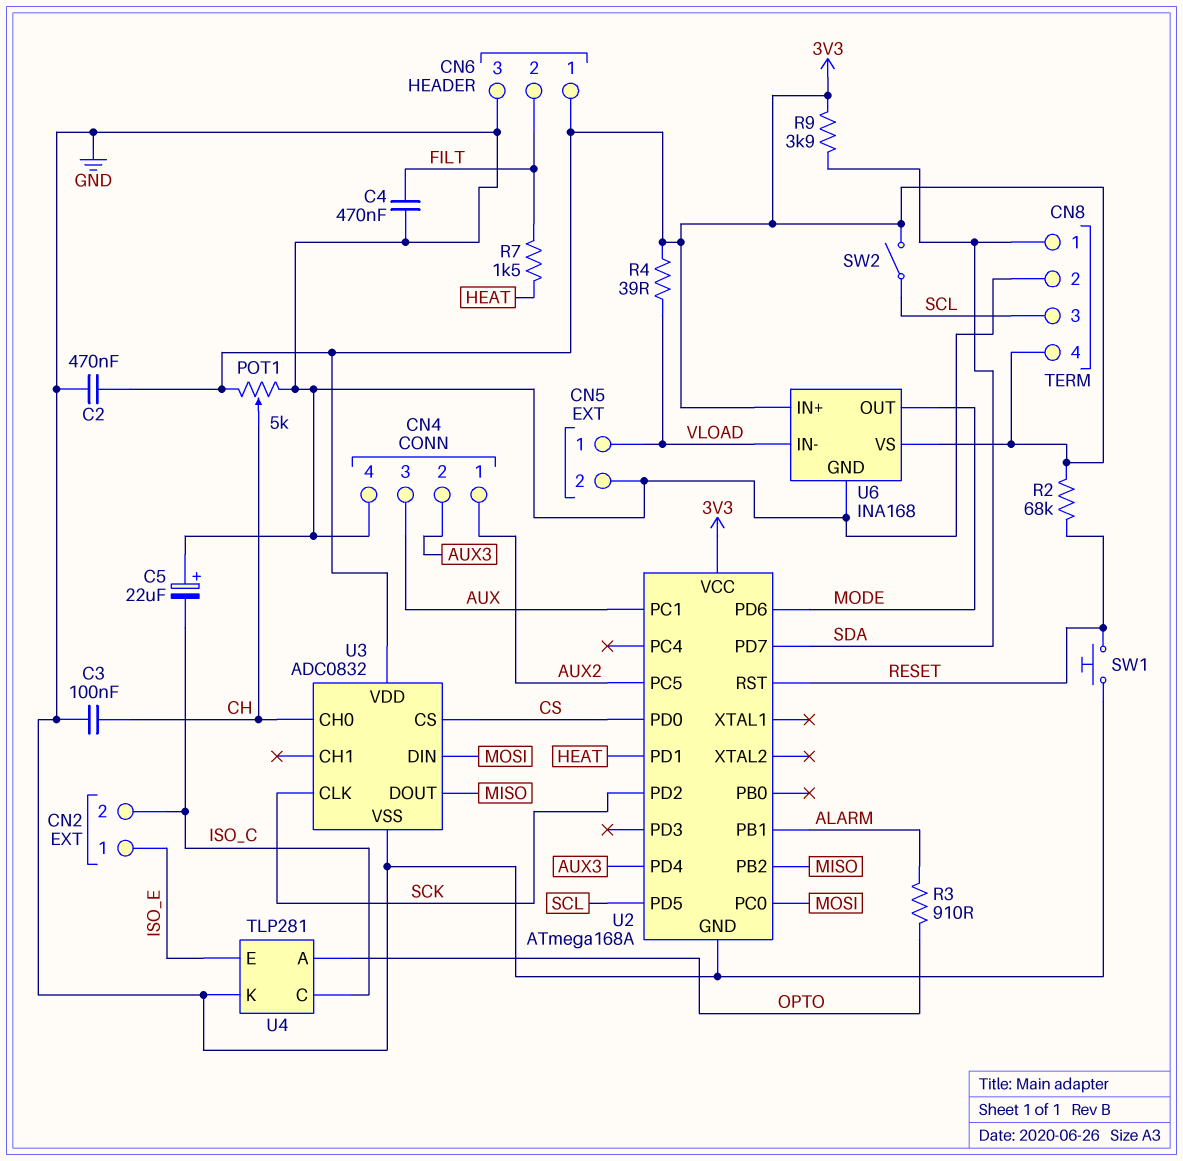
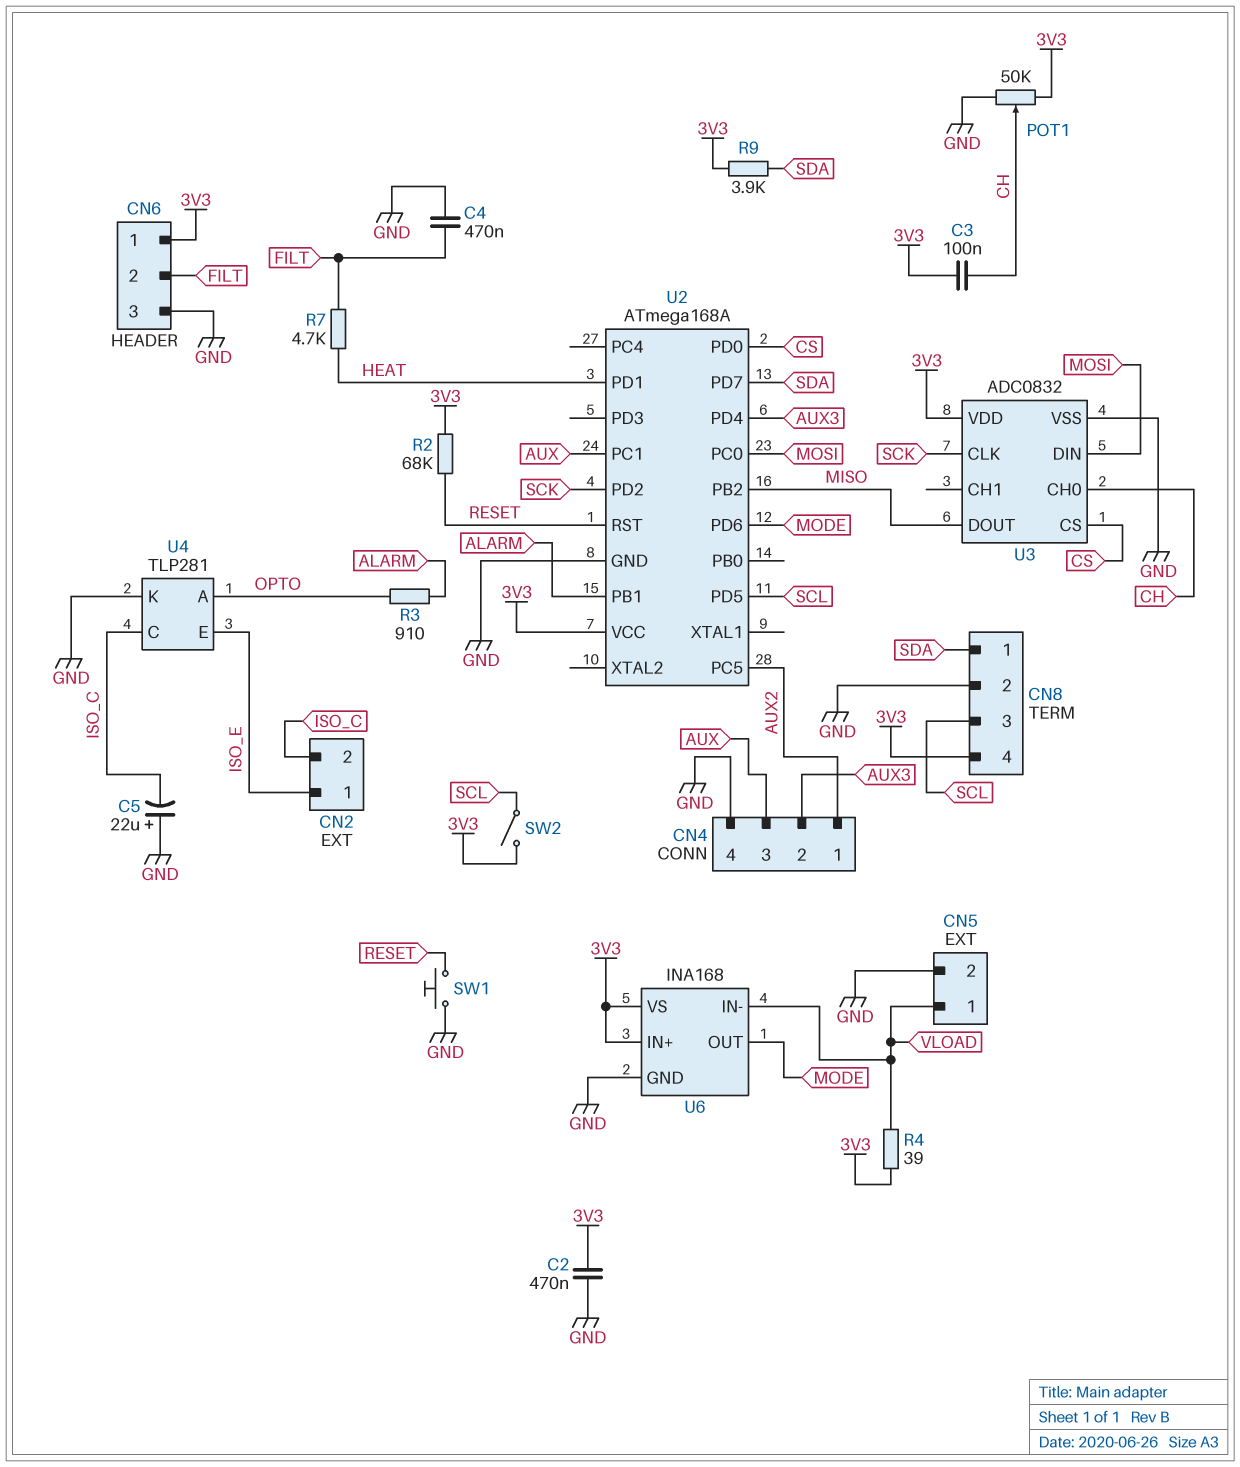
C3: 100nF (CH, GND) -> 100nF (3V3, CH)
POT1: 5k (3V3, GND, wiper CH) -> 50k (3V3, GND, wiper CH)
R7: 1.5k (FILT, HEAT) -> 4.7k (FILT, HEAT)

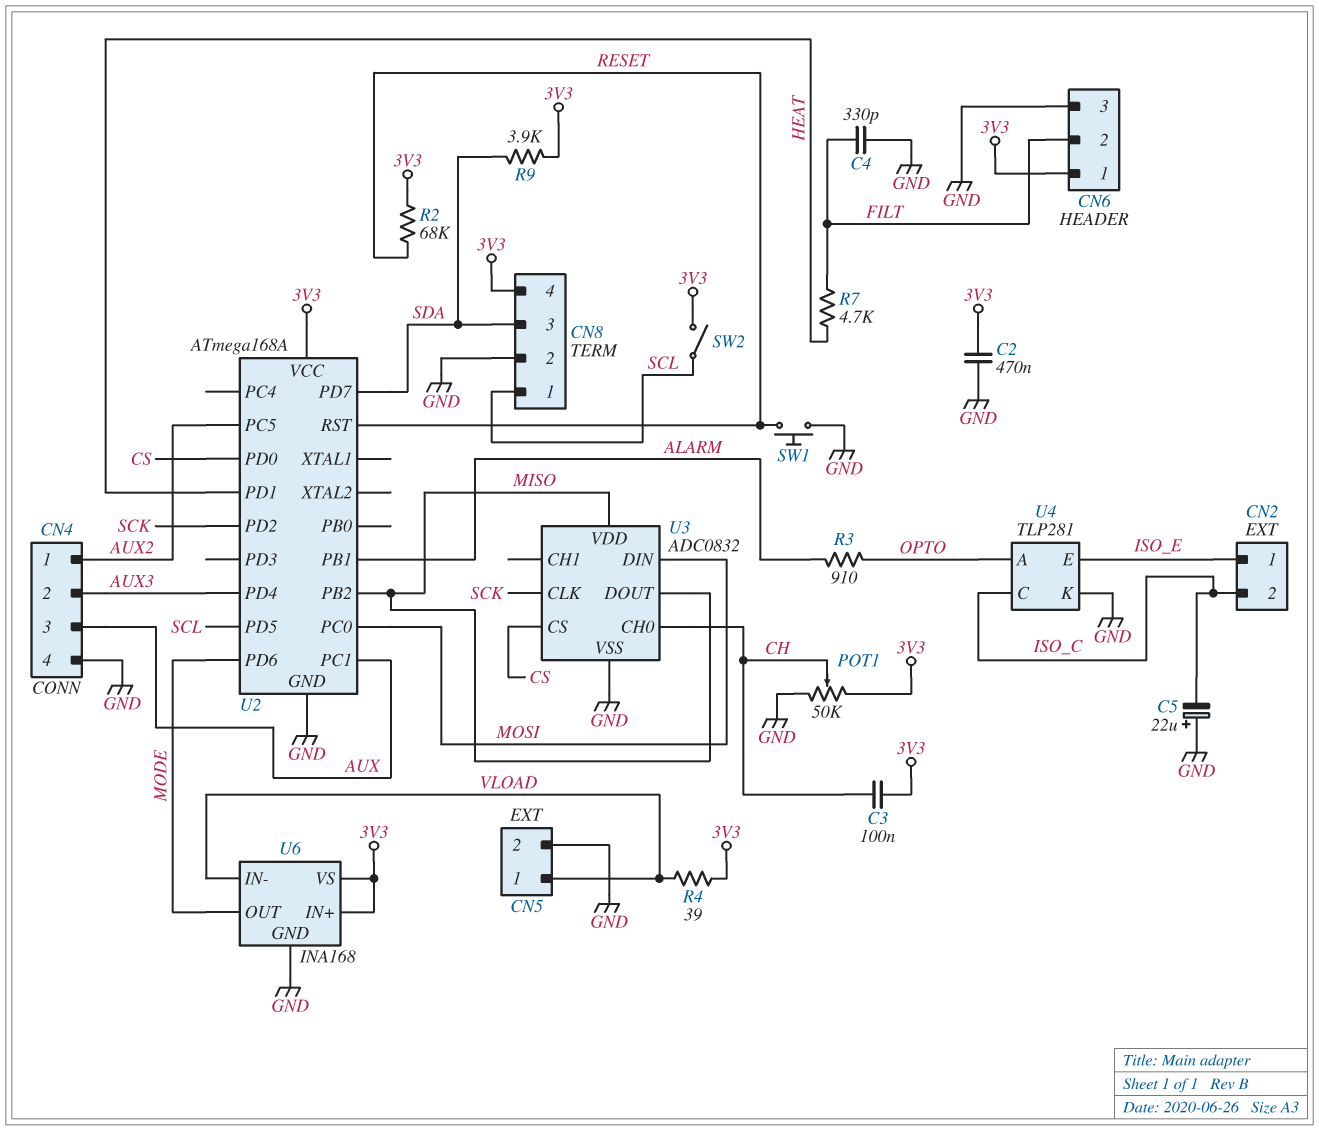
C4: 470nF (FILT, GND) -> 330pF (FILT, GND)
CN8 pin 1: SDA -> SCL
CN8 pin 3: SCL -> SDA
U3 pin VDD: 3V3 -> MISO

